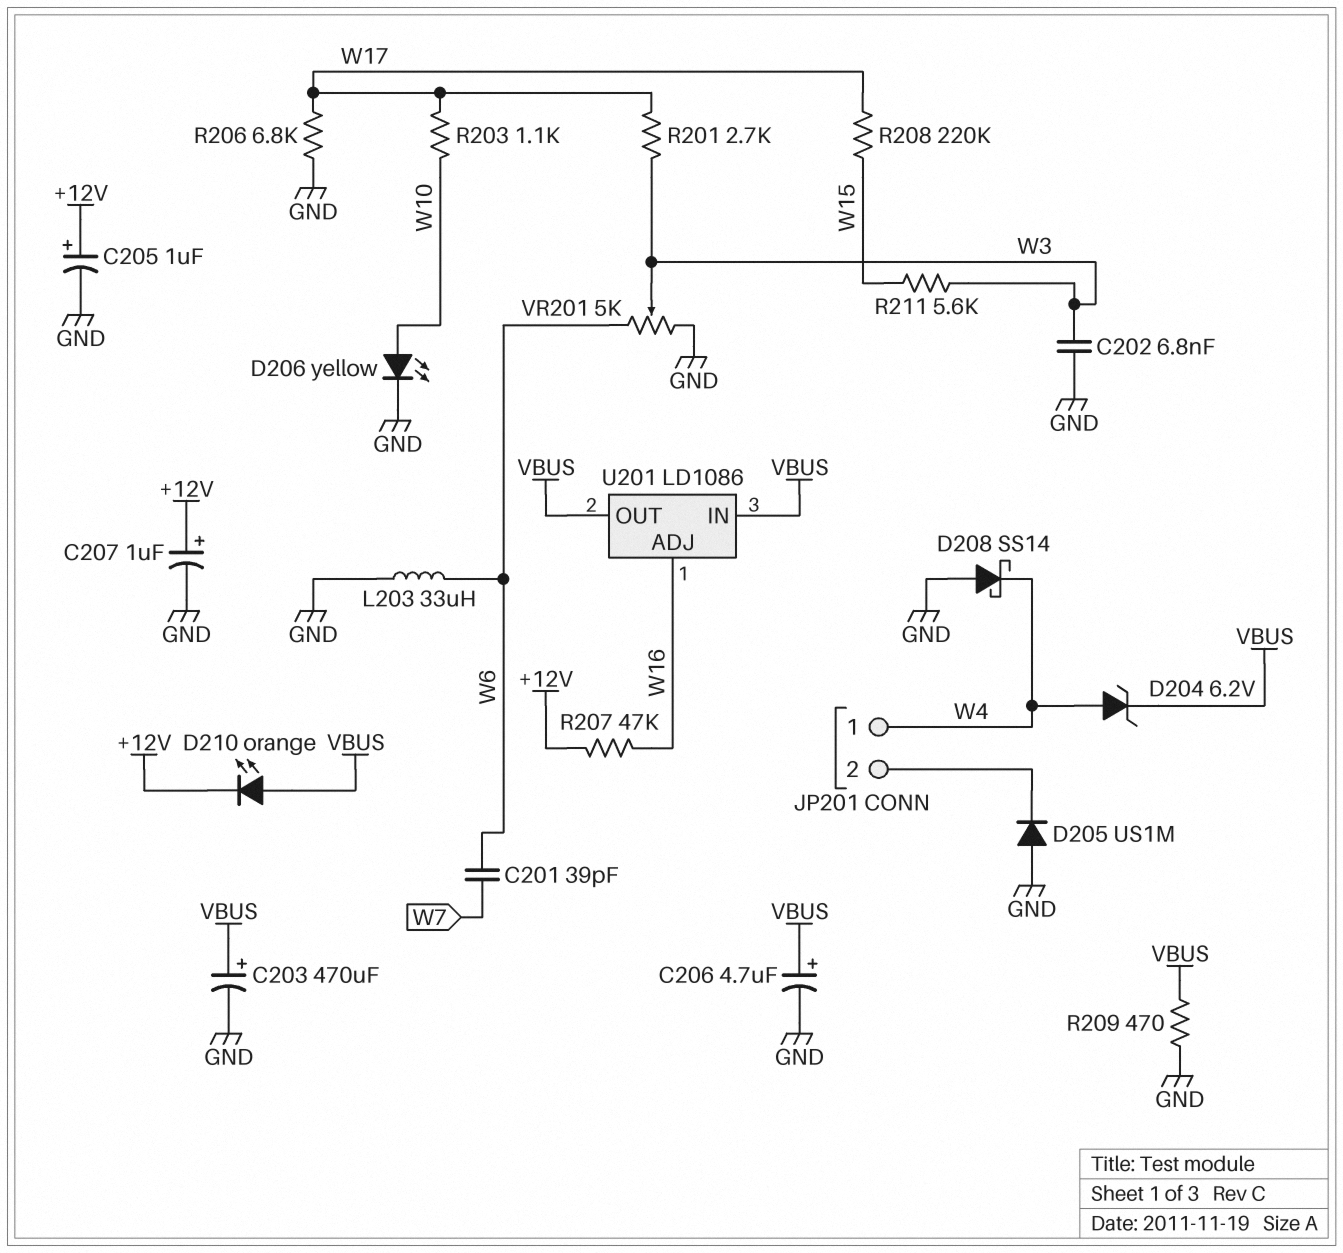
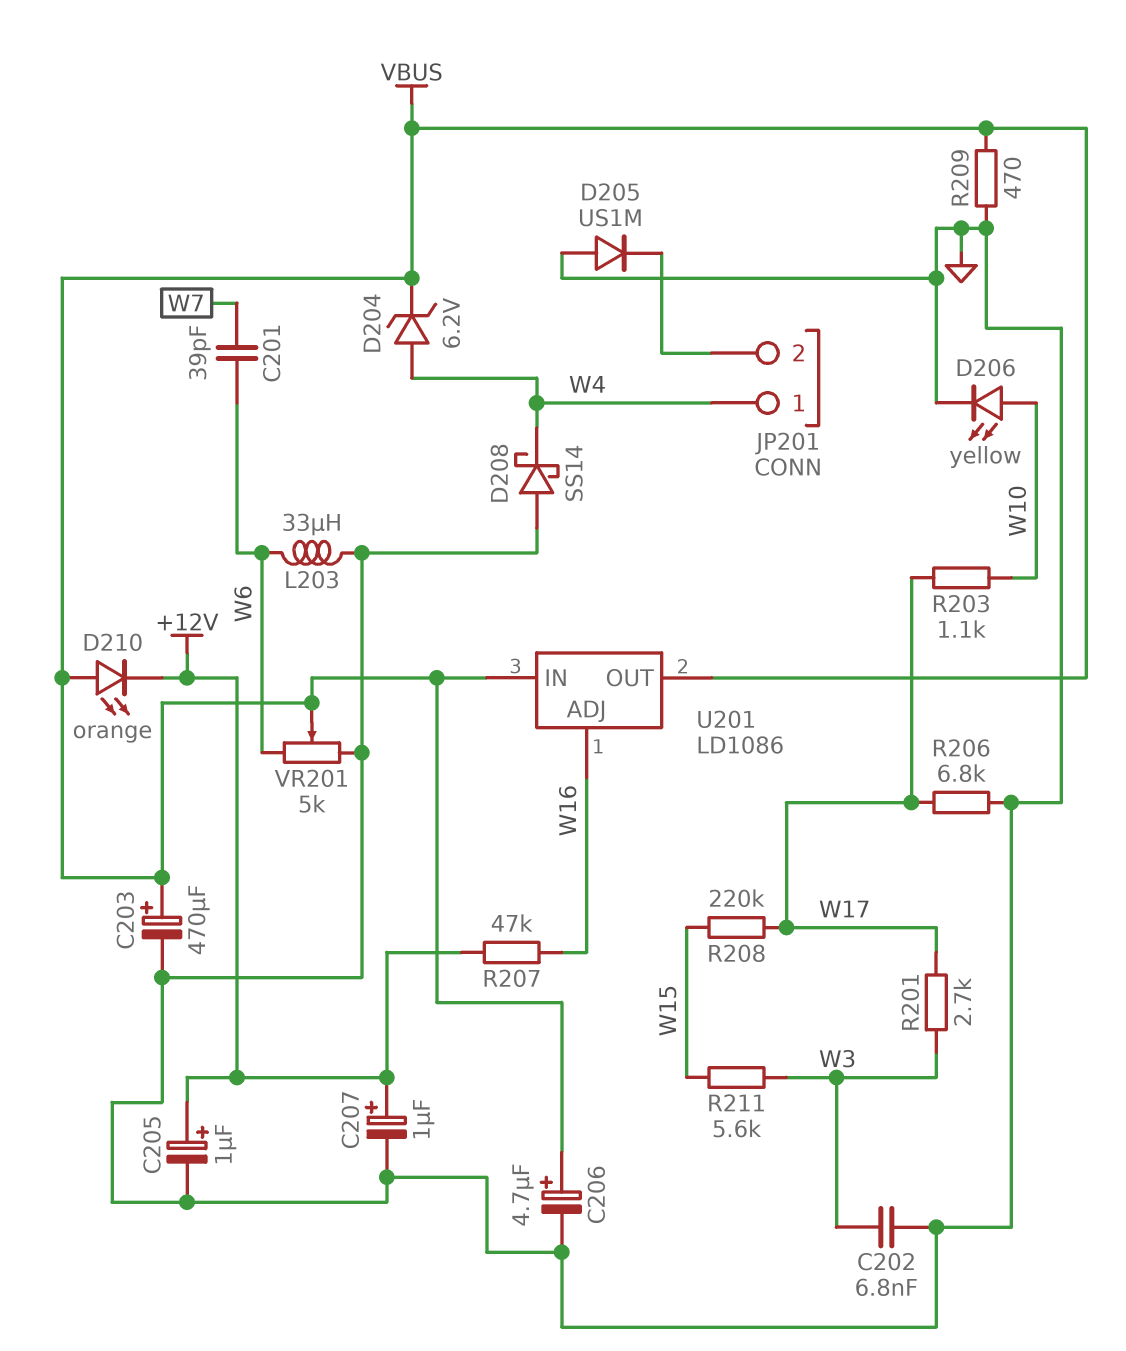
VR201: 5k (GND, W6, wiper W3) -> 5k (GND, W6, wiper VBUS)

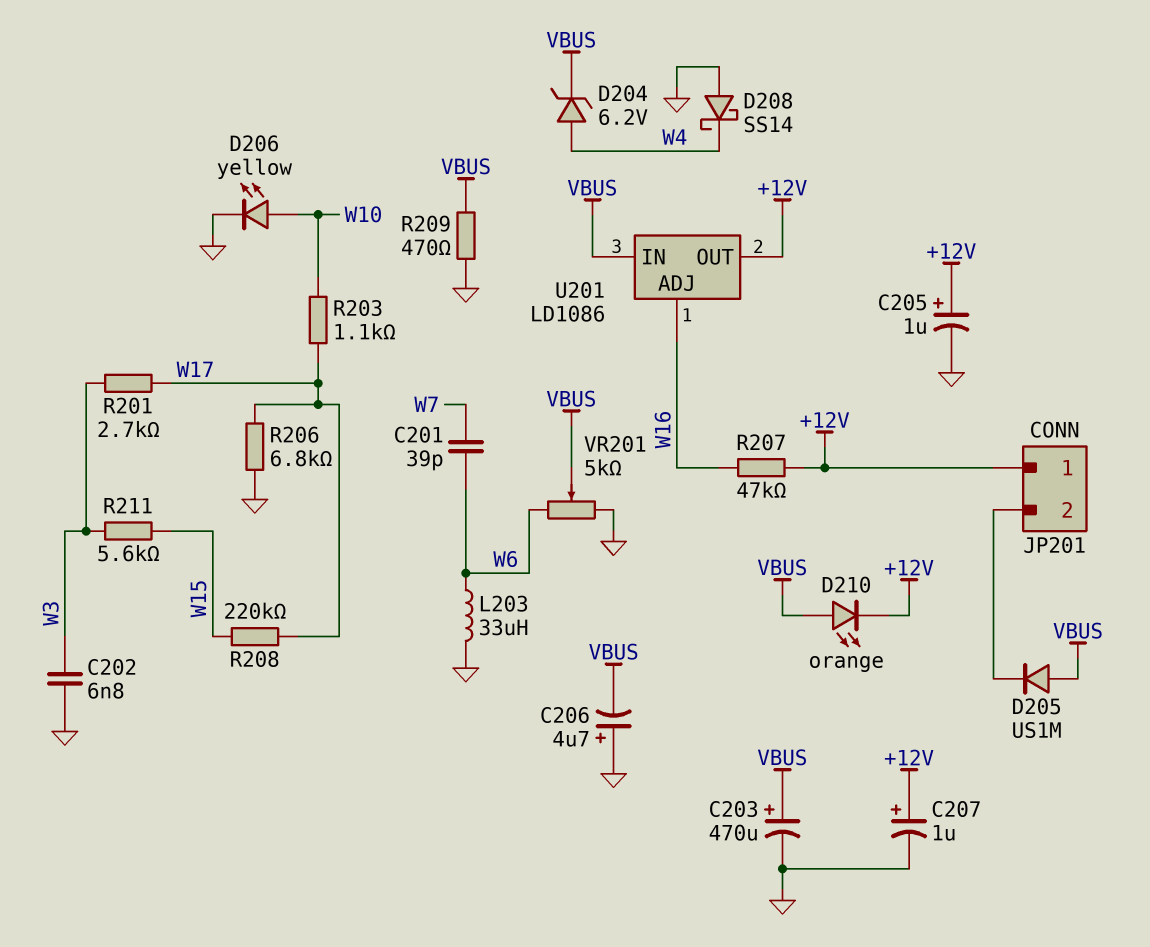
C206: 4.7uF (plus VBUS, minus GND) -> 4.7uF (plus GND, minus VBUS)
D205: diode US1M (A GND, K JP201/2) -> diode US1M (A VBUS, K JP201/2)
JP201 pin 1: W4 -> +12V
U201 pin OUT: VBUS -> +12V

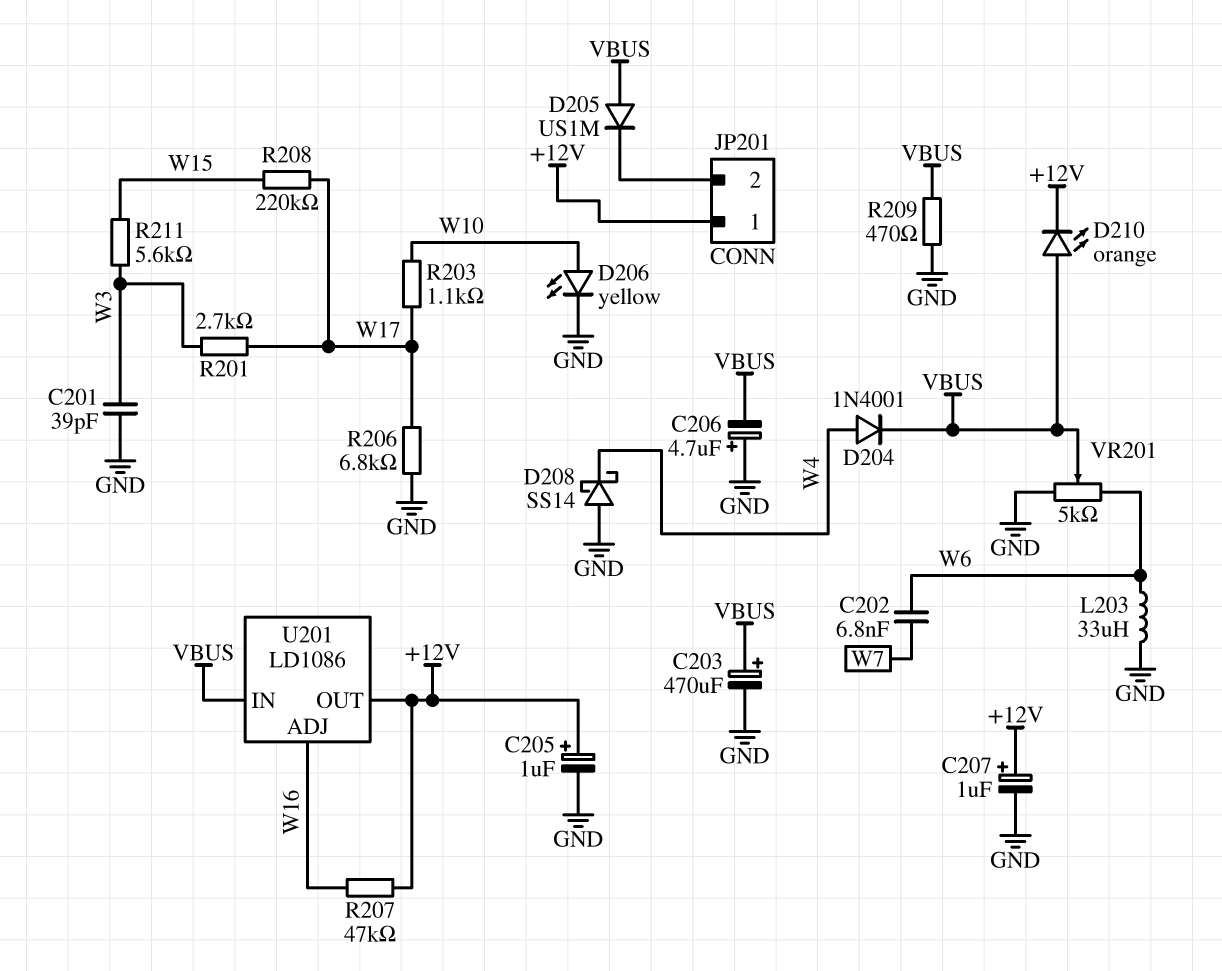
C201: 39pF (W6, W7) -> 39pF (GND, W3)
C202: 6.8nF (GND, W3) -> 6.8nF (W6, W7)
D204: zener 6.2V (A W4, K VBUS) -> diode 1N4001 (A W4, K VBUS)

